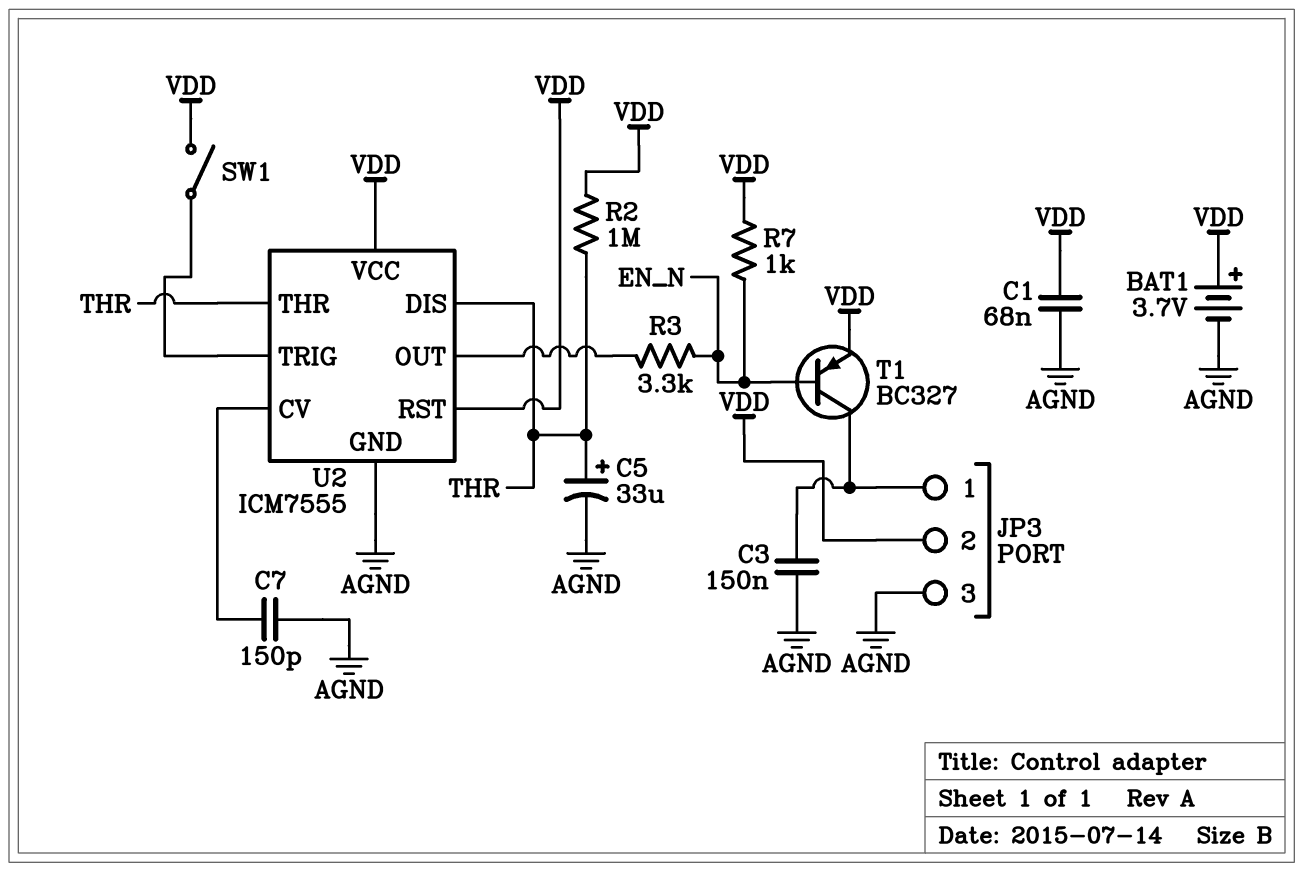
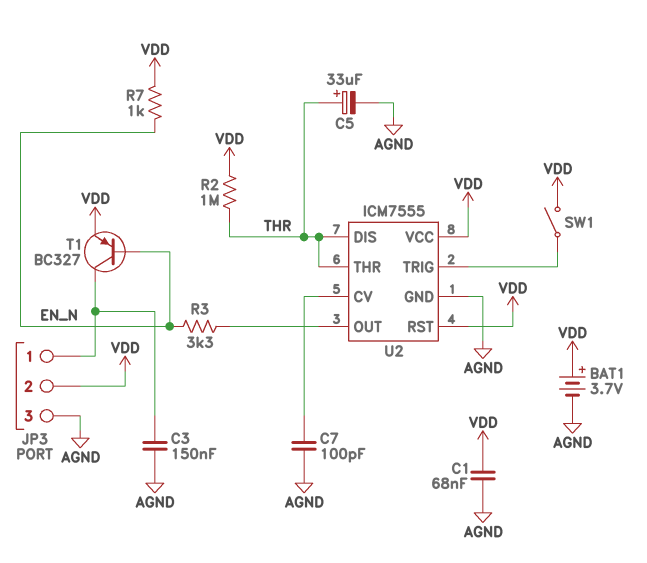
C7: 150pF (AGND, U2/CV) -> 100pF (AGND, U2/CV)

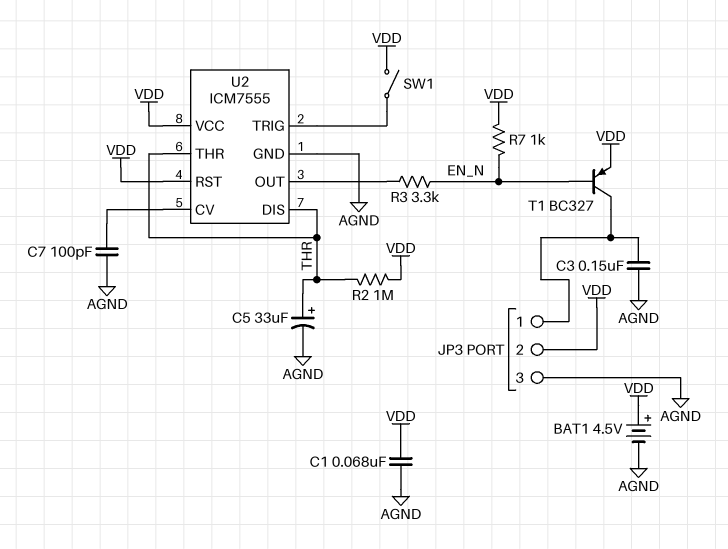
BAT1: 3.7V (plus VDD, minus AGND) -> 4.5V (plus VDD, minus AGND)

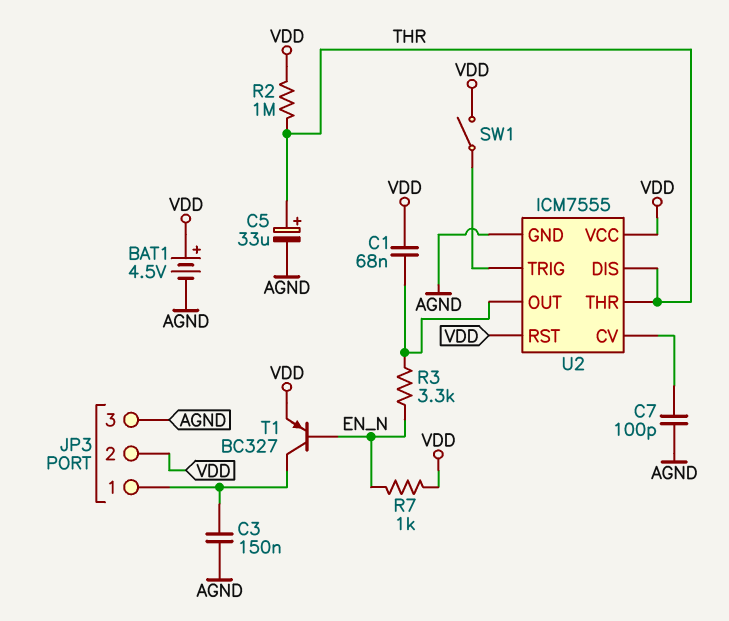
C1: 68nF (AGND, VDD) -> 68nF (U2/OUT, VDD)

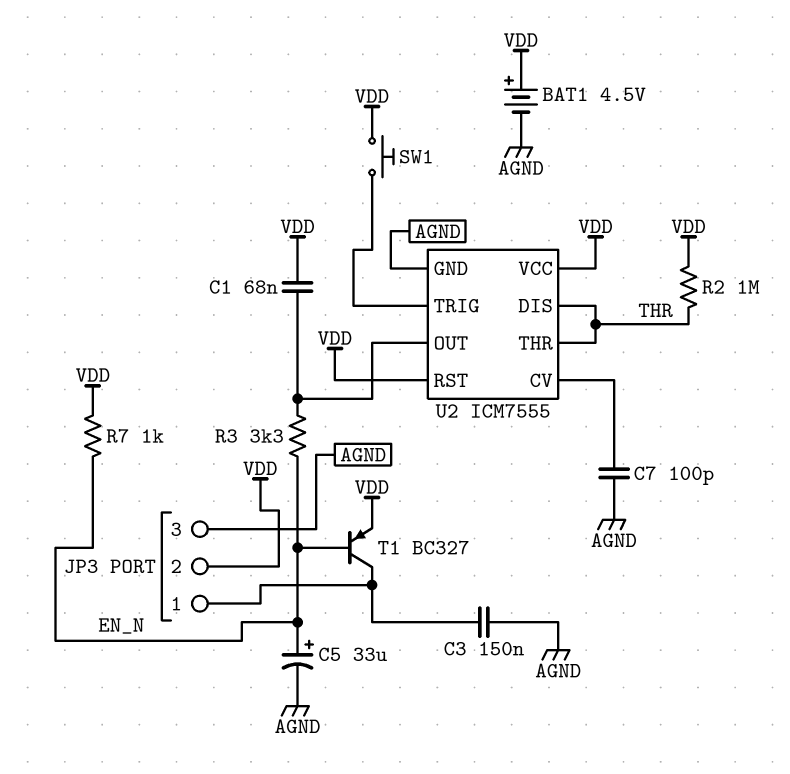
C5: 33uF (plus THR, minus AGND) -> 33uF (plus EN_N, minus AGND)
SW1: switch (U2/TRIG, VDD) -> button (U2/TRIG, VDD)

